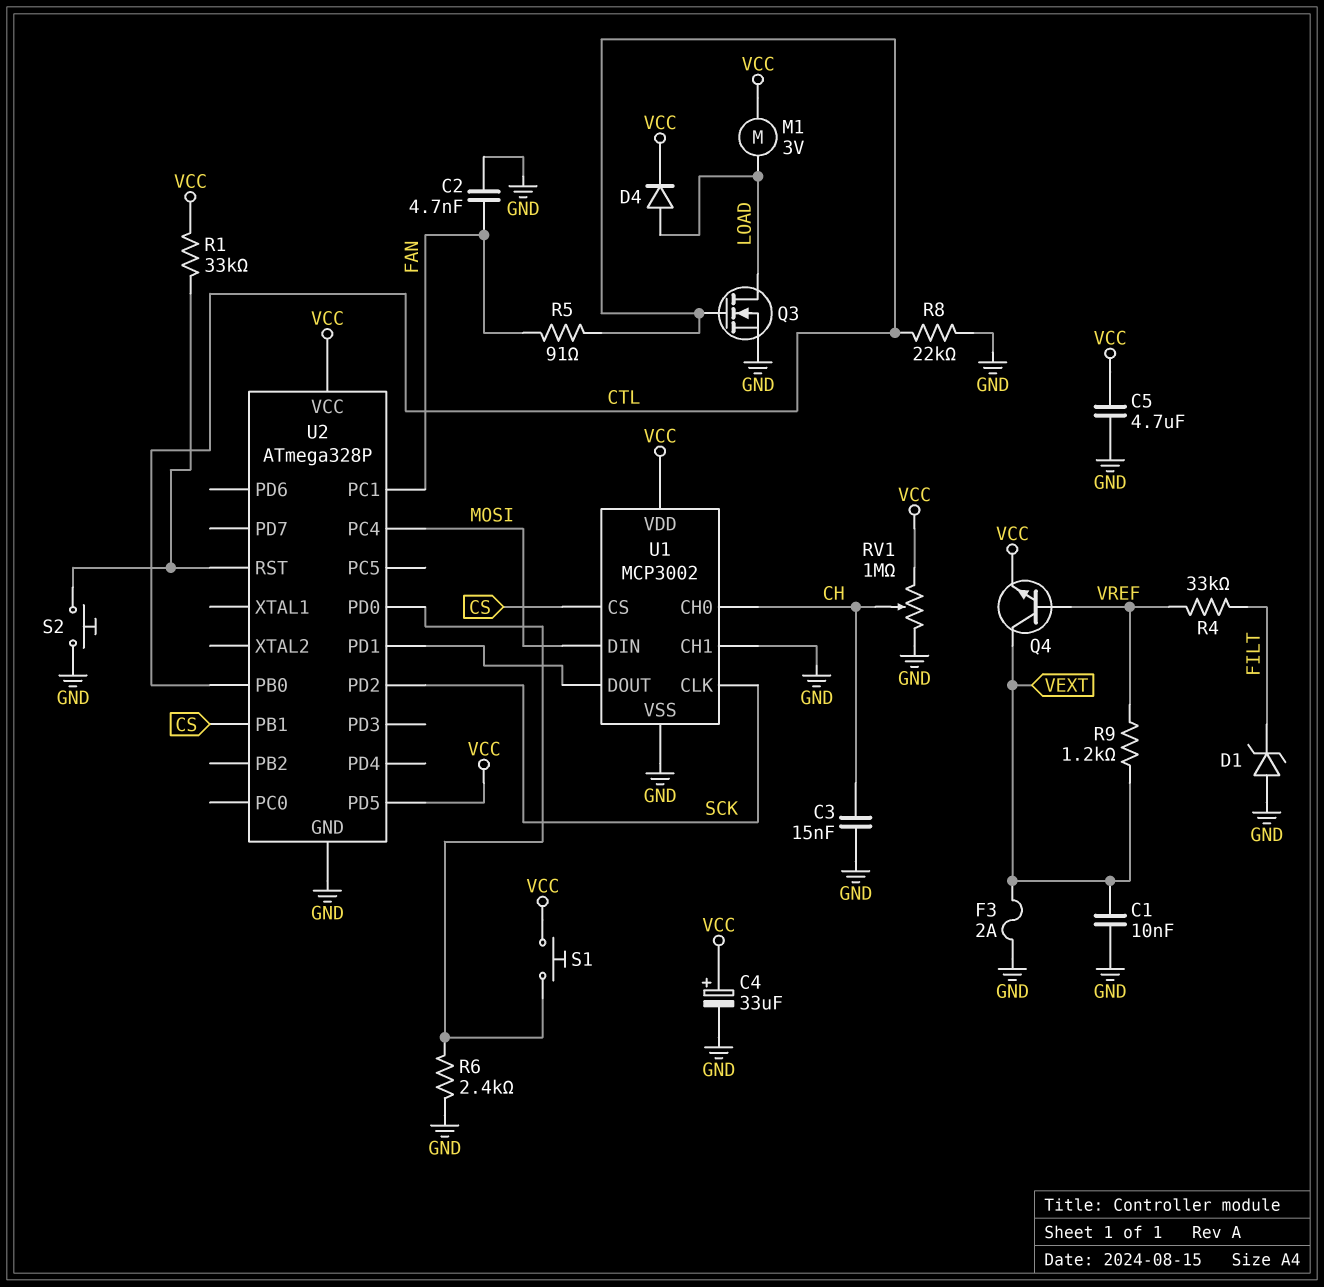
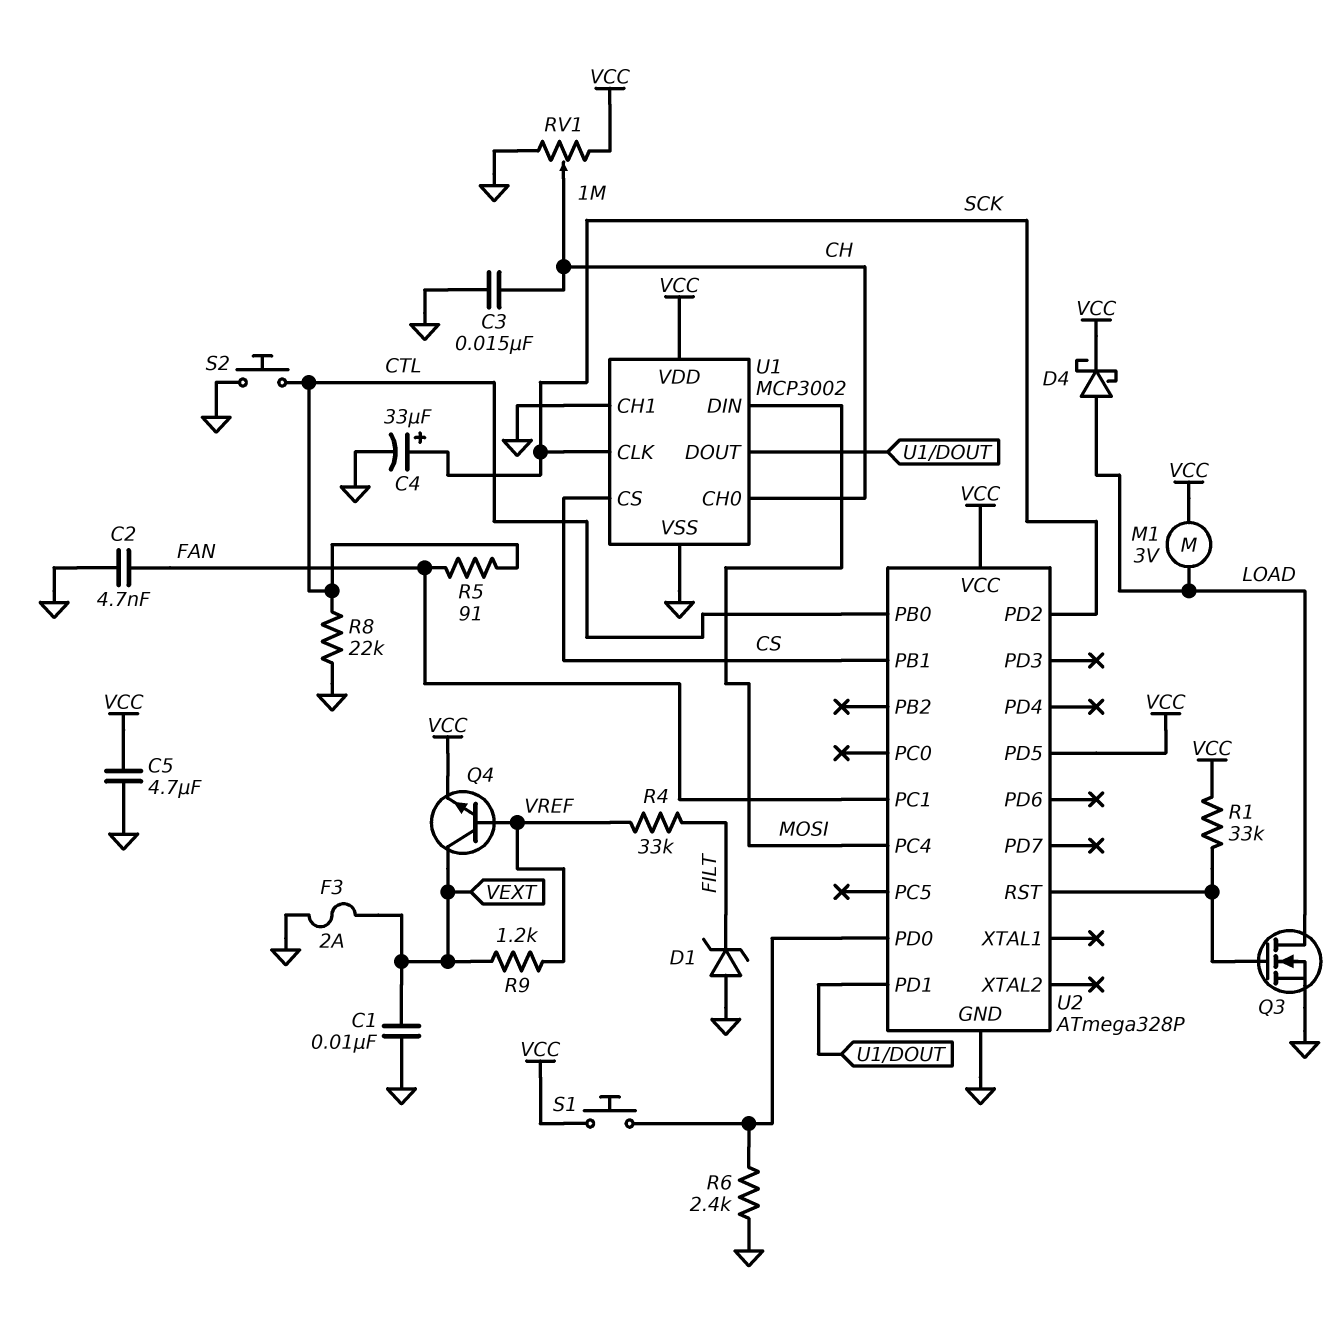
C4: 33uF (plus VCC, minus GND) -> 33uF (plus SCK, minus GND)
D4: diode (A LOAD, K VCC) -> schottky (A LOAD, K VCC)
Q3: NMOS (G CTL, D LOAD, S GND) -> NMOS (G U2/RST, D LOAD, S GND)
S2: button (GND, U2/RST) -> button (CTL, GND)

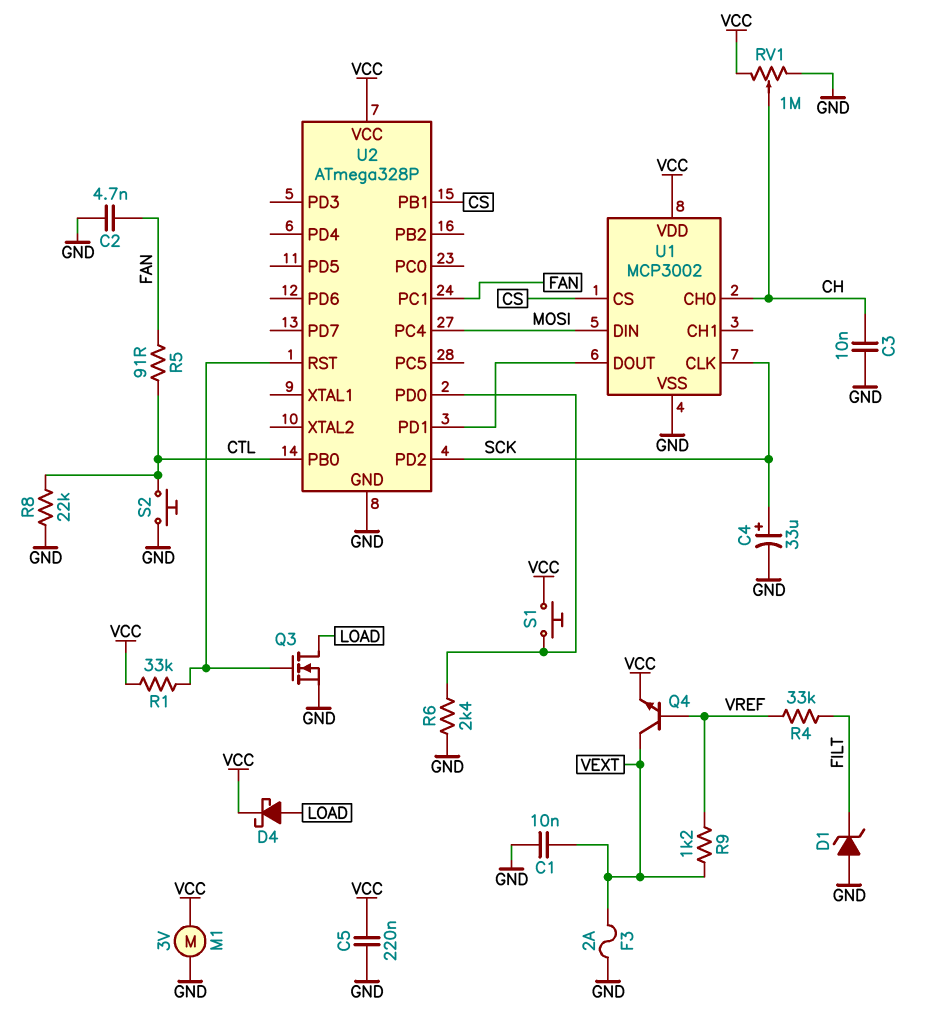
C3: 15nF (CH, GND) -> 10nF (CH, GND)
C5: 4.7uF (GND, VCC) -> 220nF (GND, VCC)
M1: motor 3V (LOAD, VCC) -> motor 3V (GND, VCC)
U1 pin CH1: GND -> none
U2 pin PD5: VCC -> none

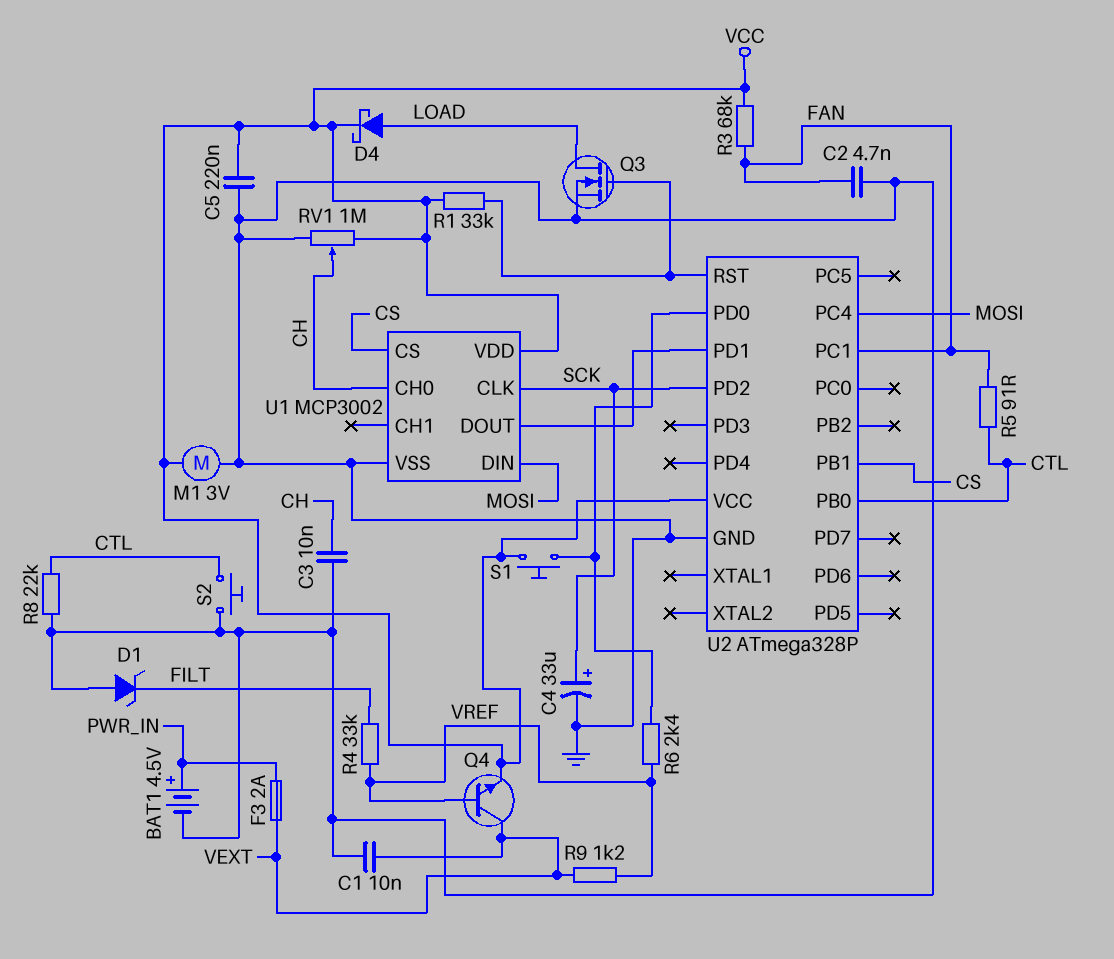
BAT1: none -> 4.5V (plus PWR_IN, minus GND)
F3: 2A (GND, VEXT) -> 2A (PWR_IN, VEXT)
R3: none -> 68k (FAN, VCC)
R6: 2.4k (GND, U2/PD0) -> 2.4k (U2/PD0, VREF)

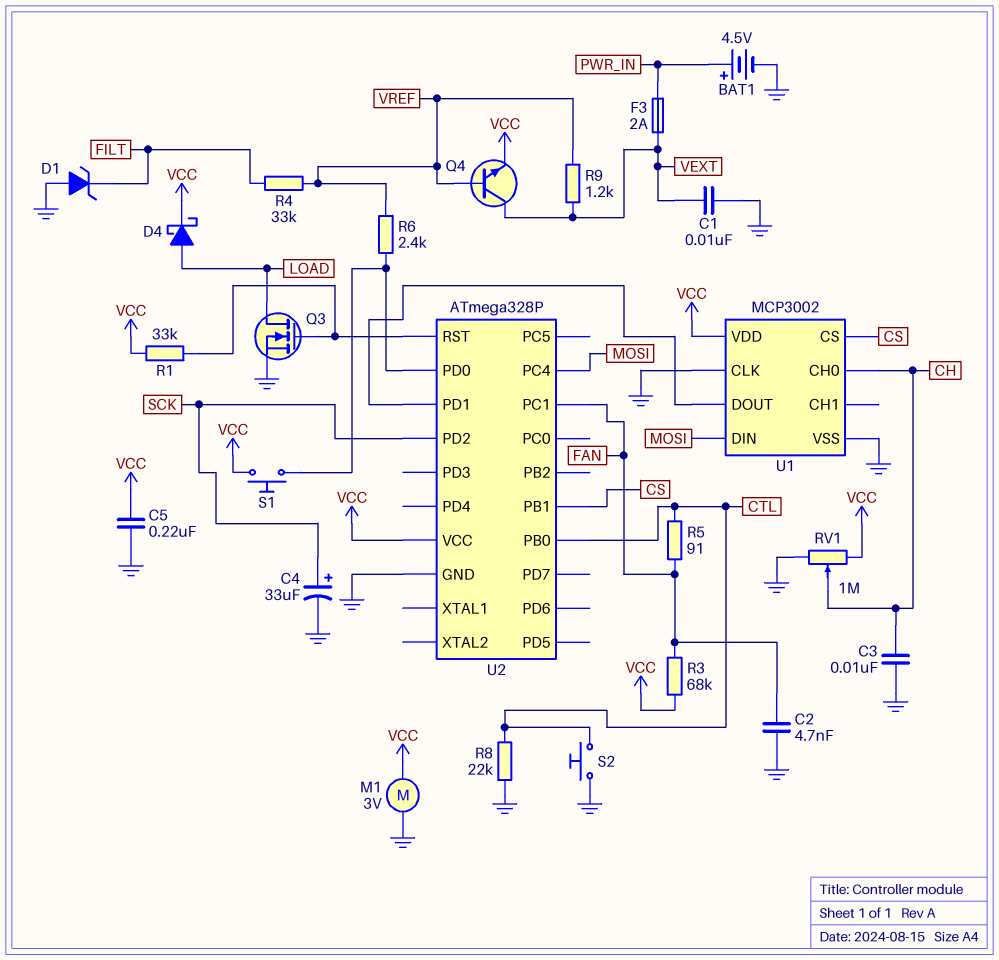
U1 pin CLK: SCK -> GND

